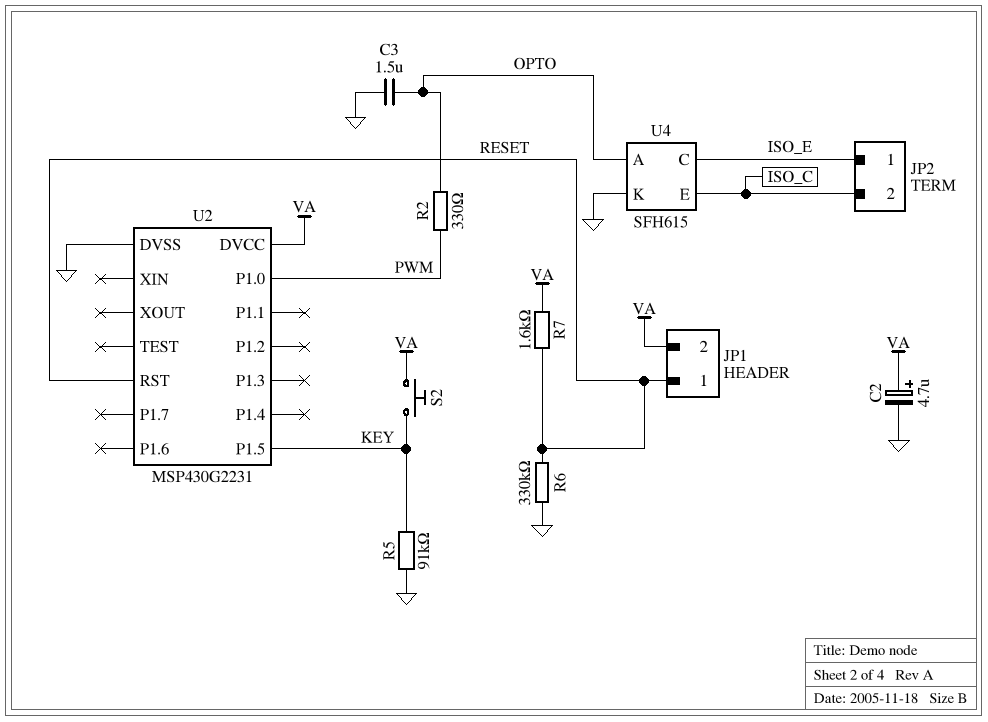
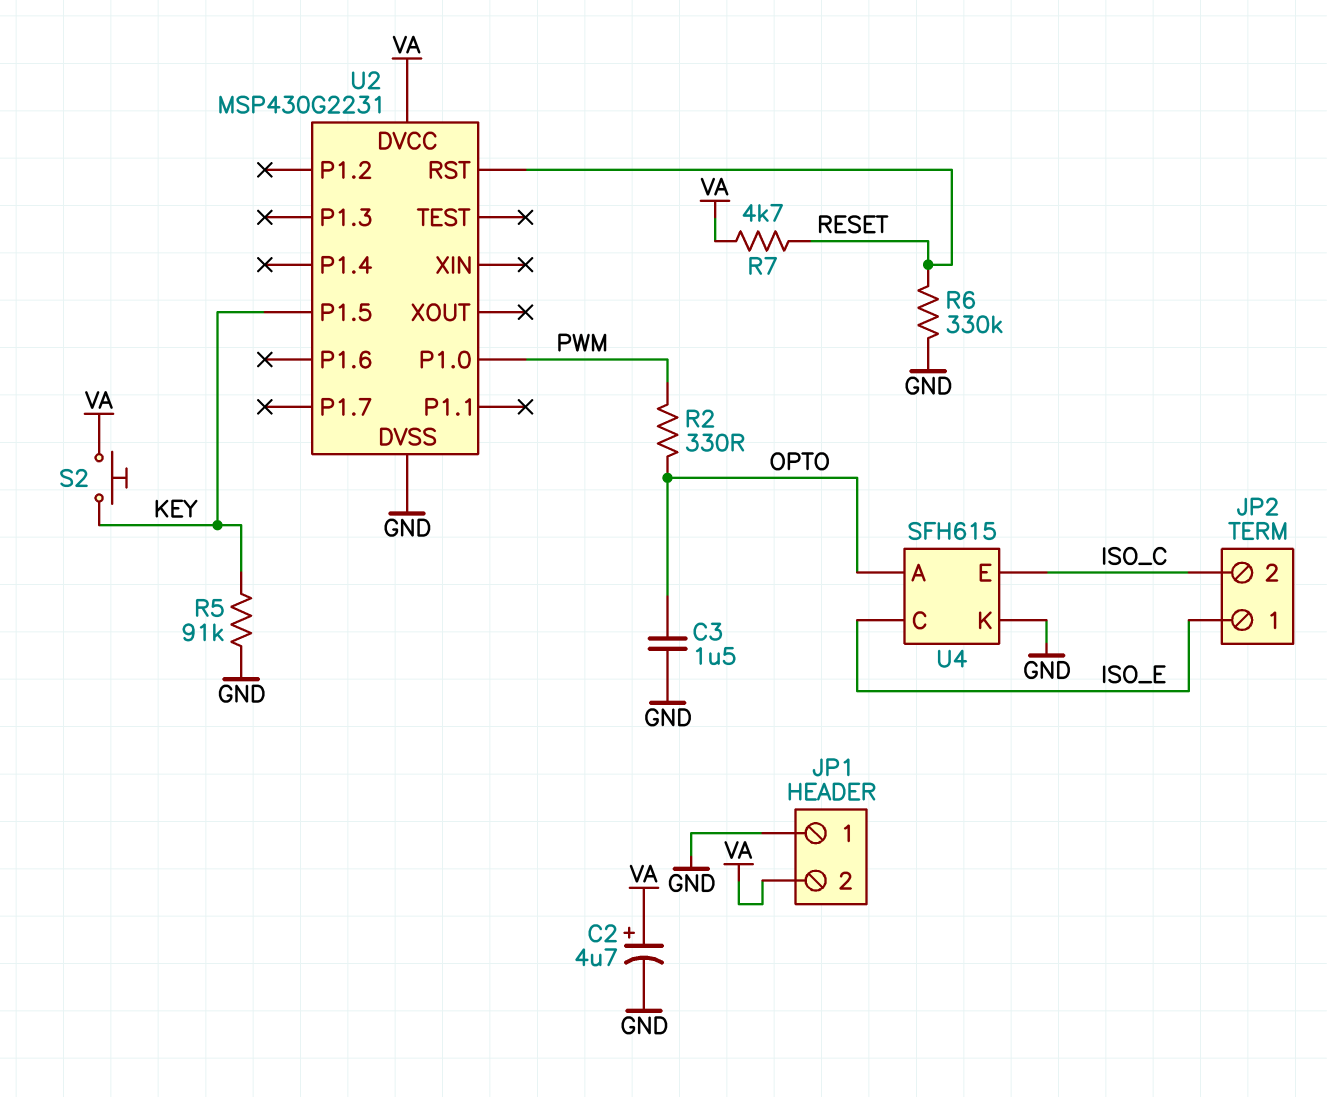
JP1 pin 1: RESET -> GND
R7: 1.6k (RESET, VA) -> 4.7k (RESET, VA)

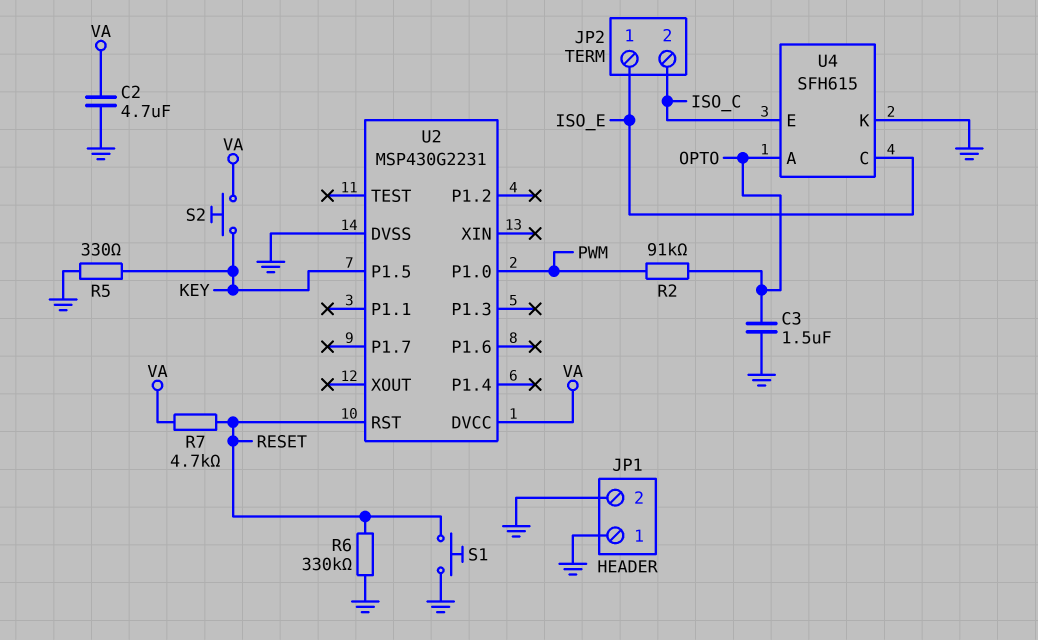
C2: 4.7uF (plus VA, minus GND) -> 4.7uF (GND, VA)
JP1 pin 2: VA -> GND
R2: 330 (OPTO, PWM) -> 91k (OPTO, PWM)
R5: 91k (GND, KEY) -> 330 (GND, KEY)
S1: none -> button (GND, RESET)

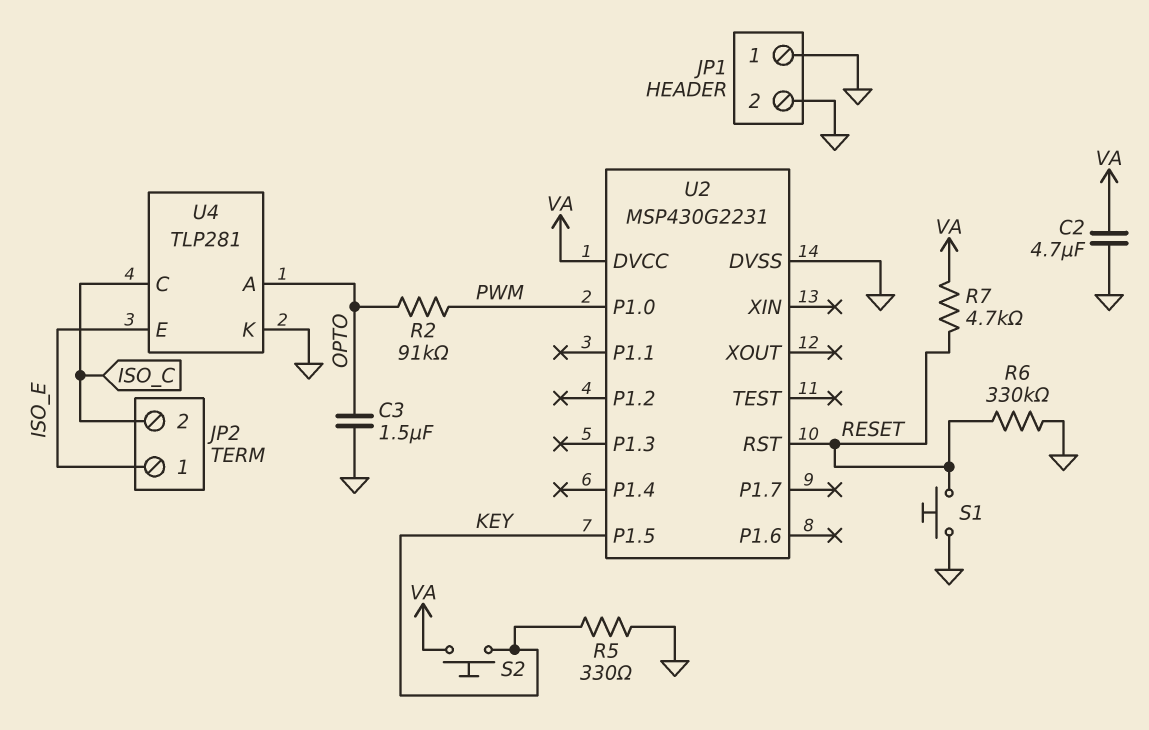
U4: SFH615 -> TLP281
U4 pin C: ISO_E -> ISO_C
U4 pin E: ISO_C -> ISO_E

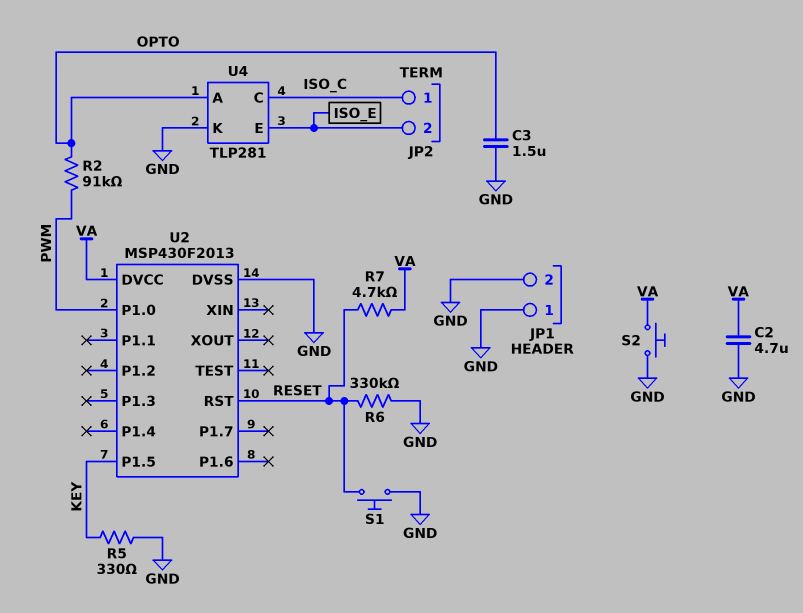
JP2 pin 1: ISO_E -> ISO_C
JP2 pin 2: ISO_C -> ISO_E
S2: button (KEY, VA) -> button (GND, VA)
U2: MSP430G2231 -> MSP430F2013

